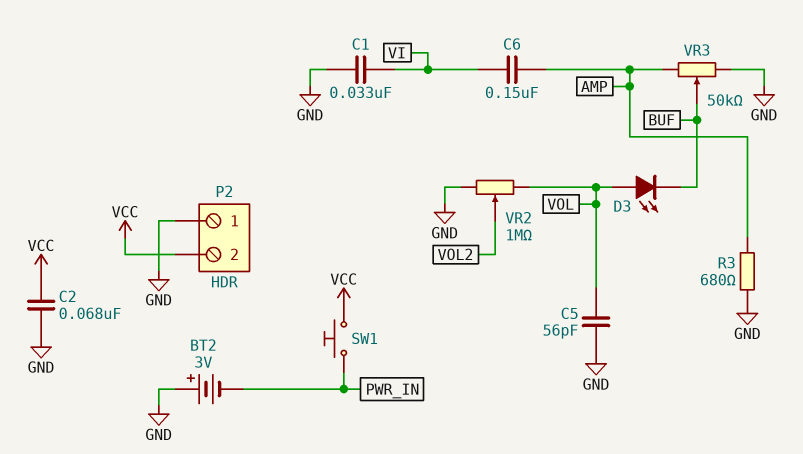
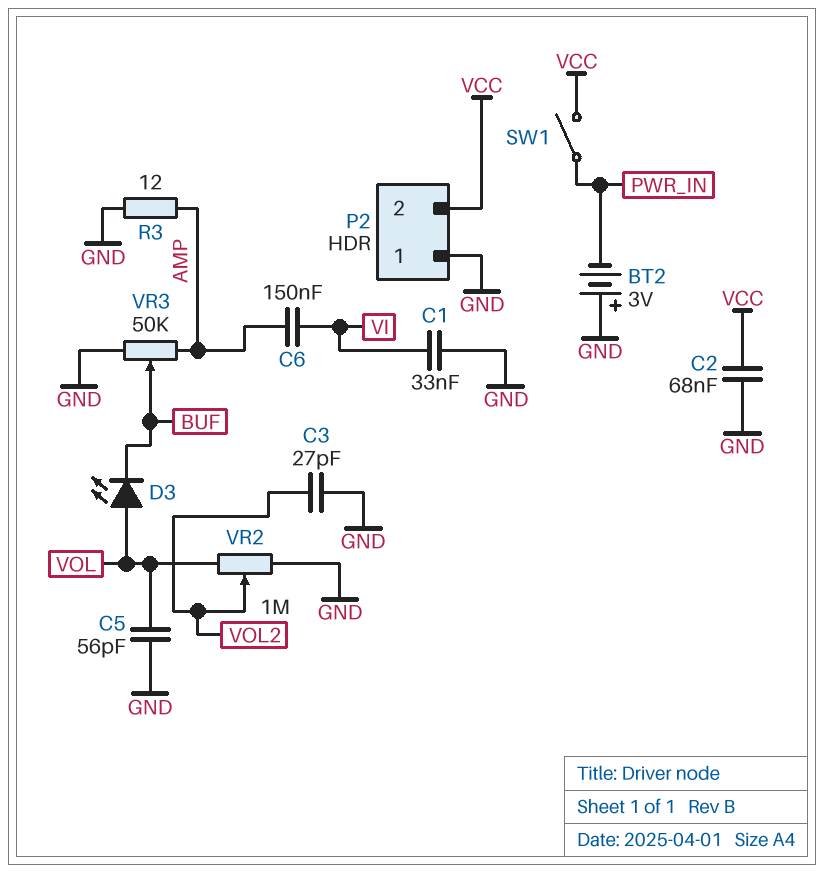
C3: none -> 27pF (GND, VOL2)
R3: 680 (AMP, GND) -> 12 (AMP, GND)
SW1: button (PWR_IN, VCC) -> switch (PWR_IN, VCC)

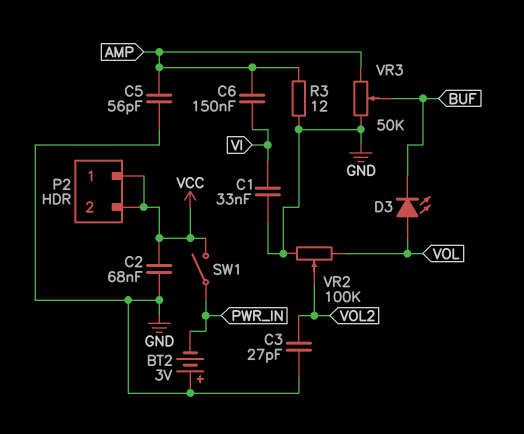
C5: 56pF (GND, VOL) -> 56pF (AMP, GND)
P2 pin 1: GND -> VCC
VR2: 1M (GND, VOL, wiper VOL2) -> 100k (GND, VOL, wiper VOL2)

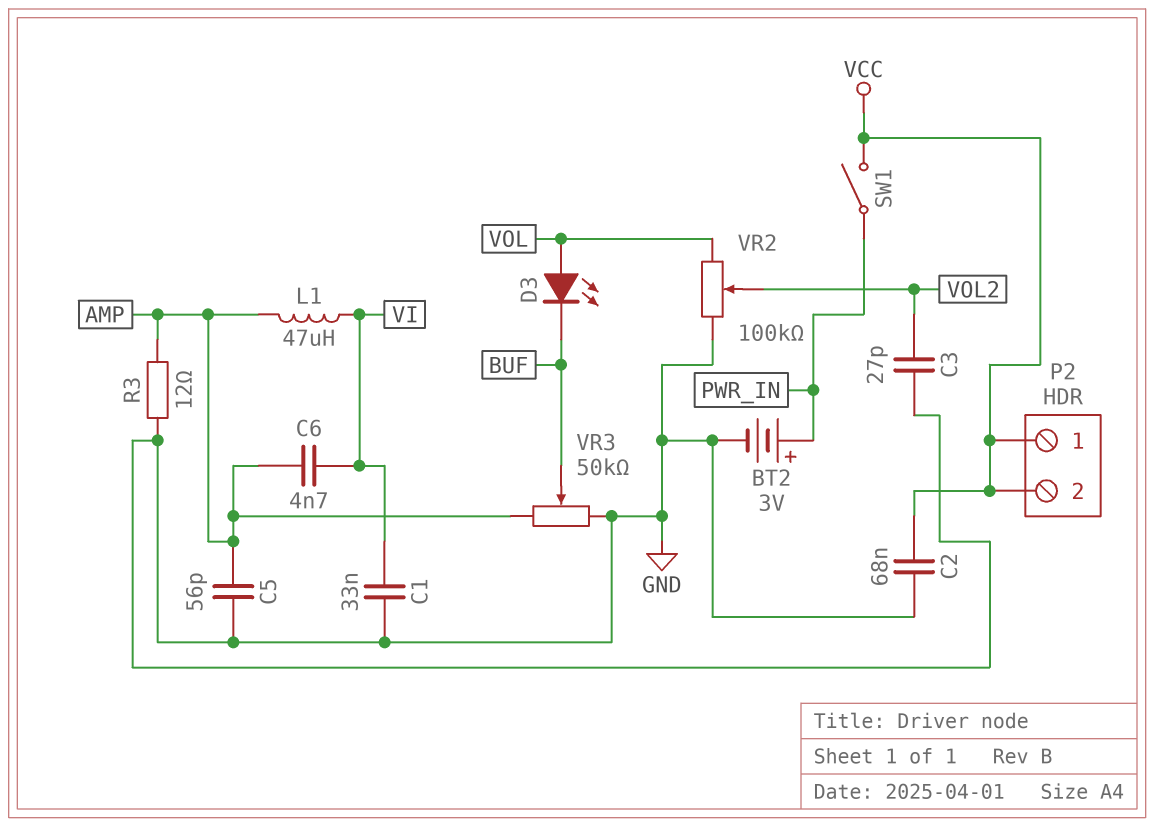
BT2: 3V (plus GND, minus PWR_IN) -> 3V (plus PWR_IN, minus GND)
C6: 150nF (AMP, VI) -> 4.7nF (AMP, VI)
L1: none -> 47uH (AMP, VI)

